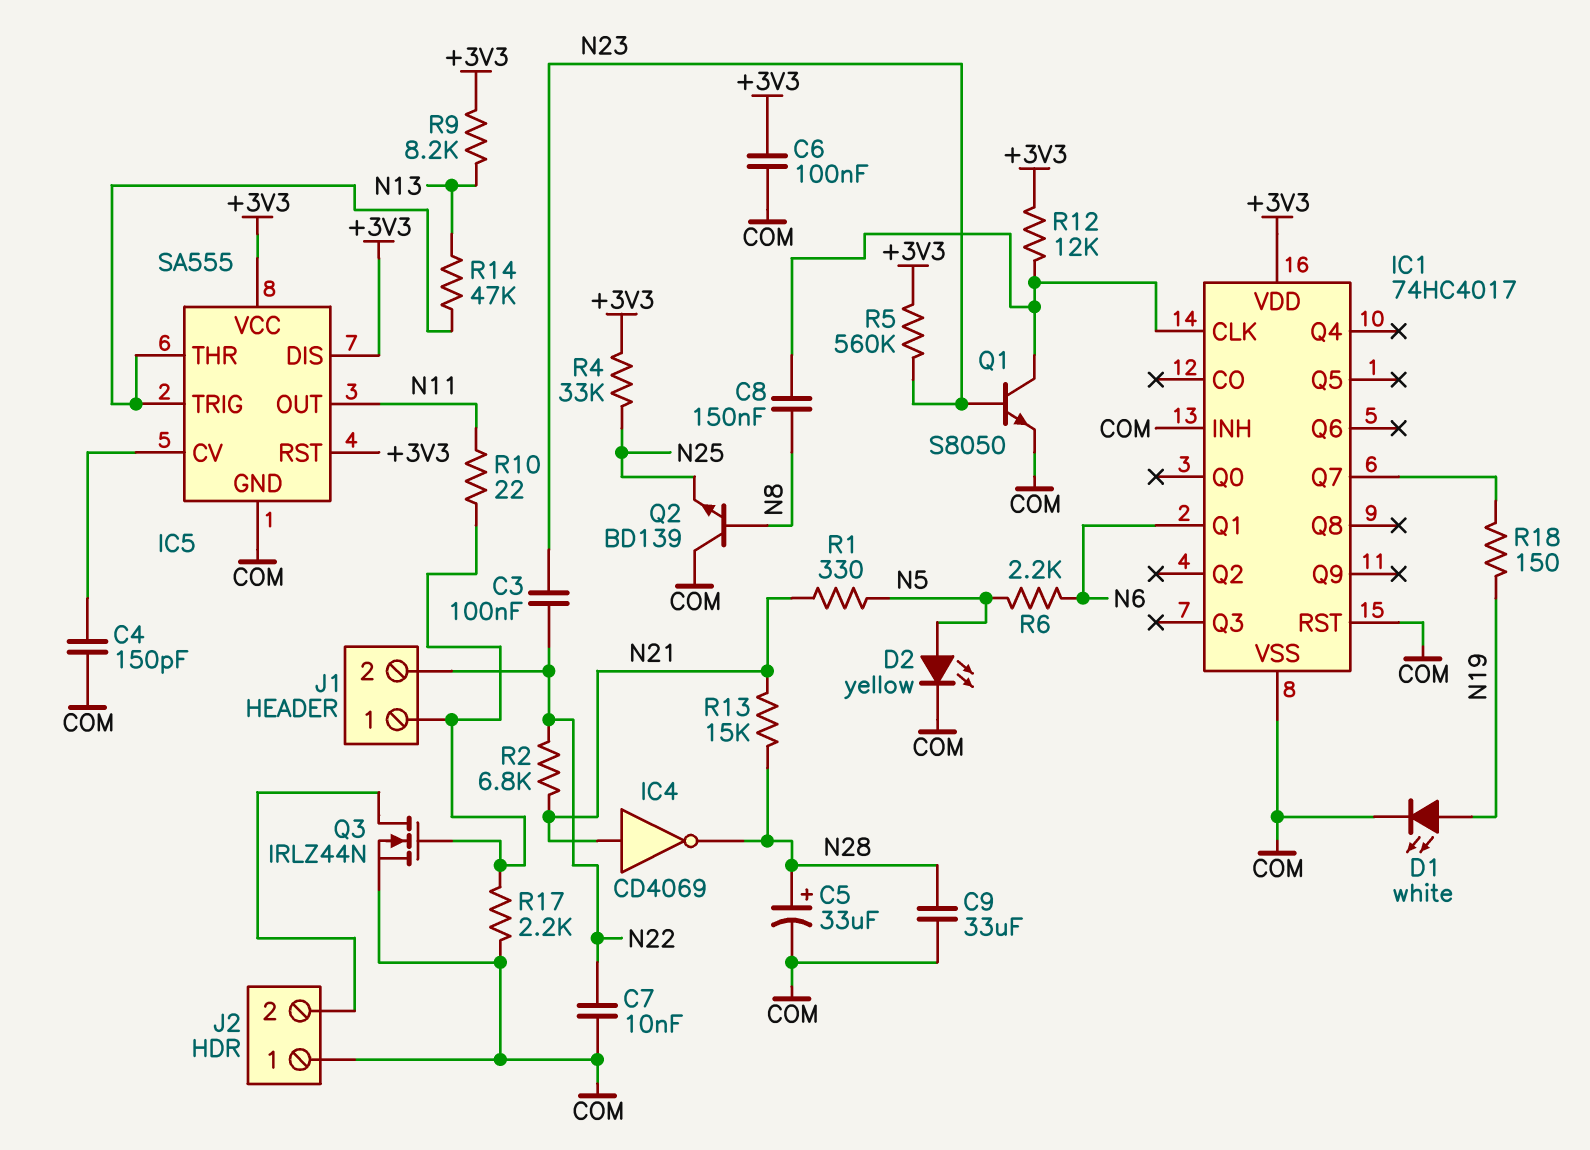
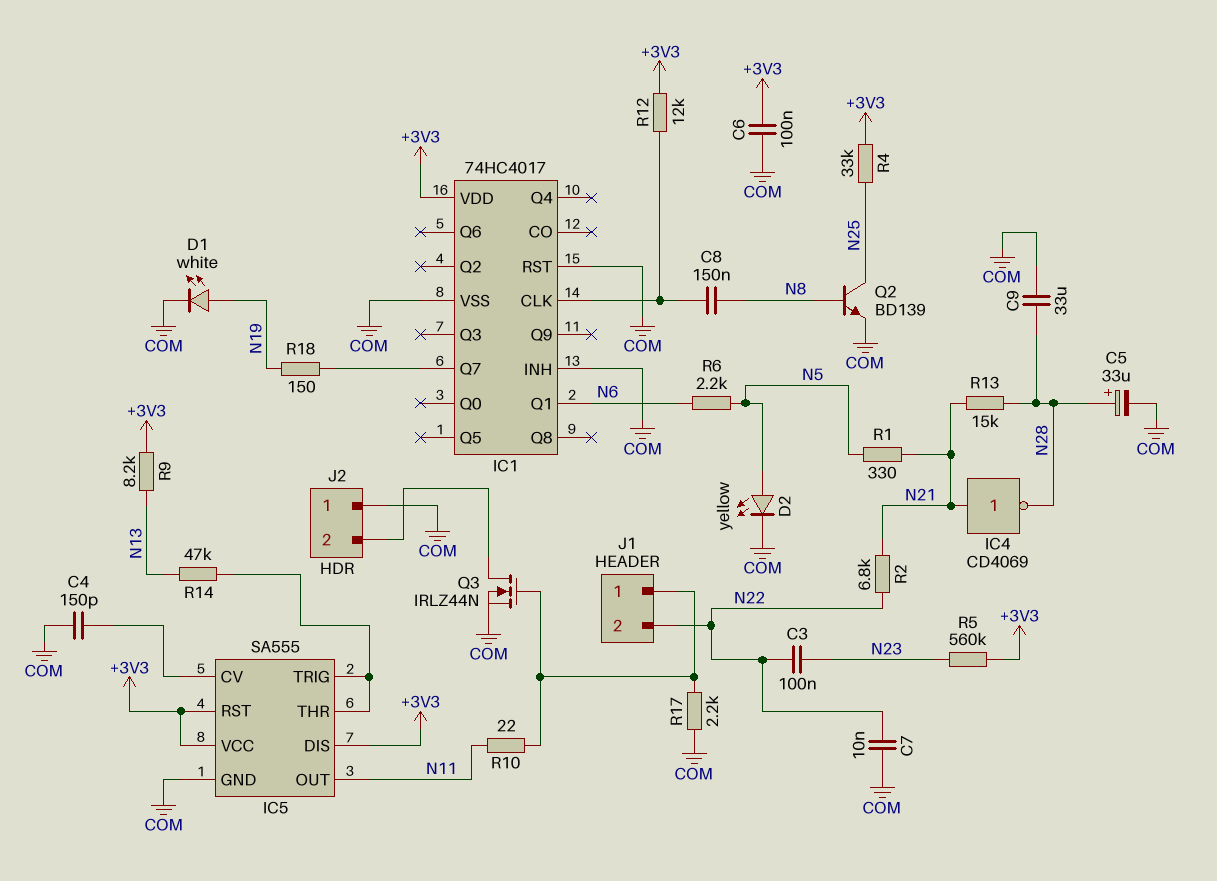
Q1: NPN S8050 (B N23, C IC1/CLK, E COM) -> none
Q2: NPN BD139 (B N8, C COM, E N25) -> NPN BD139 (B N8, C N25, E COM)

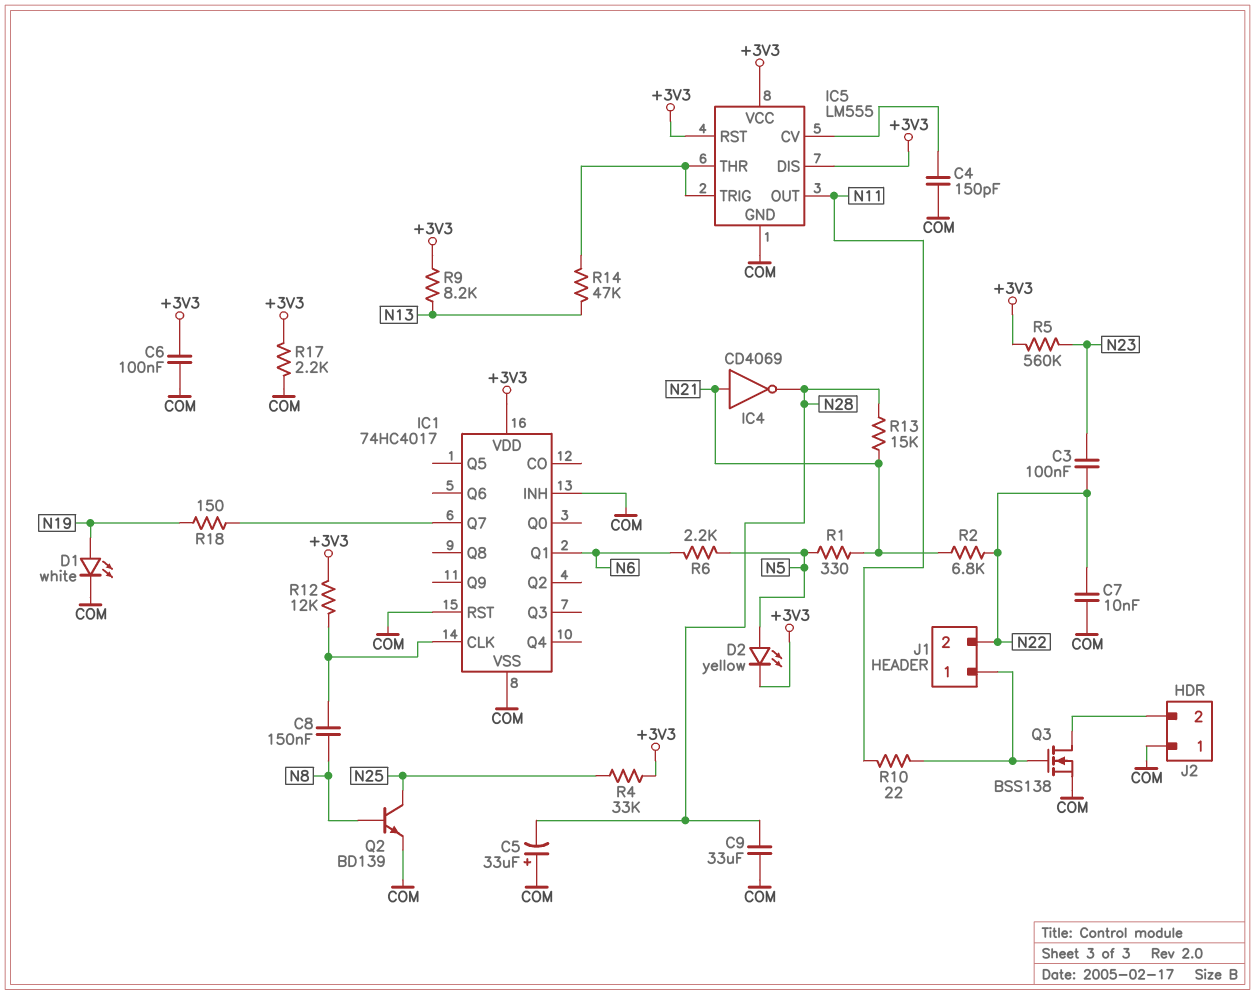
C5: 33uF (plus N28, minus COM) -> 33uF (plus COM, minus N28)
D2: LED yellow (A N5, K COM) -> LED yellow (A N5, K +3V3)
IC5: SA555 -> LM555
Q3: NMOS IRLZ44N (G J1/1, D J2/2, S COM) -> NMOS BSS138 (G J1/1, D J2/2, S COM)
R17: 2.2k (COM, J1/1) -> 2.2k (+3V3, COM)

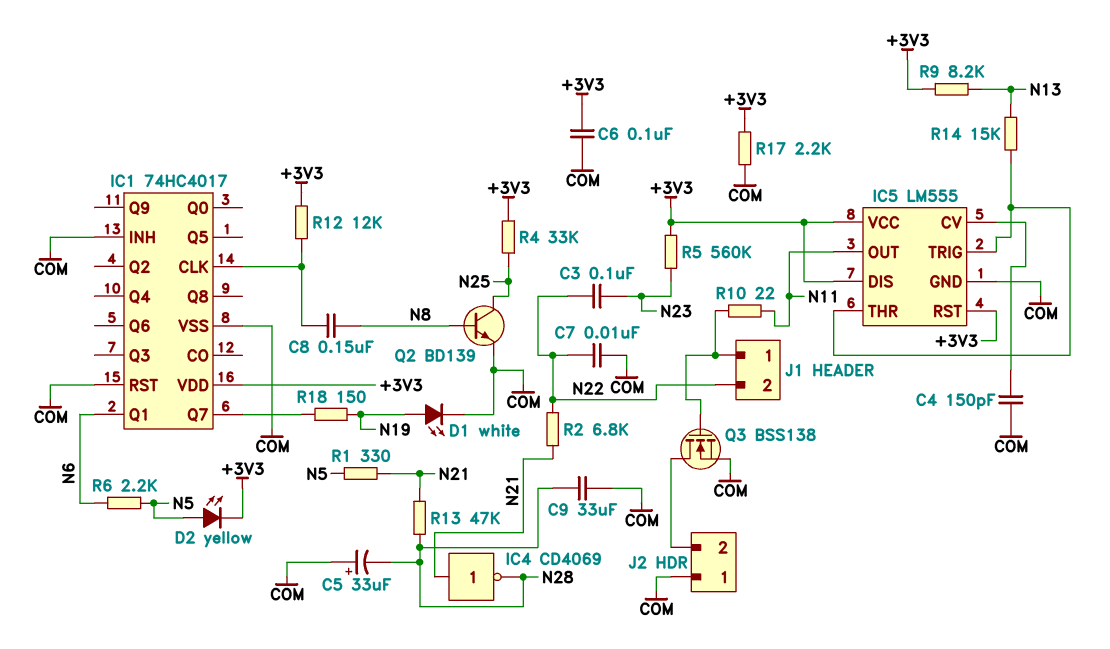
R13: 15k (N21, N28) -> 47k (N21, N28)
R14: 47k (IC5/THR, N13) -> 15k (IC5/THR, N13)

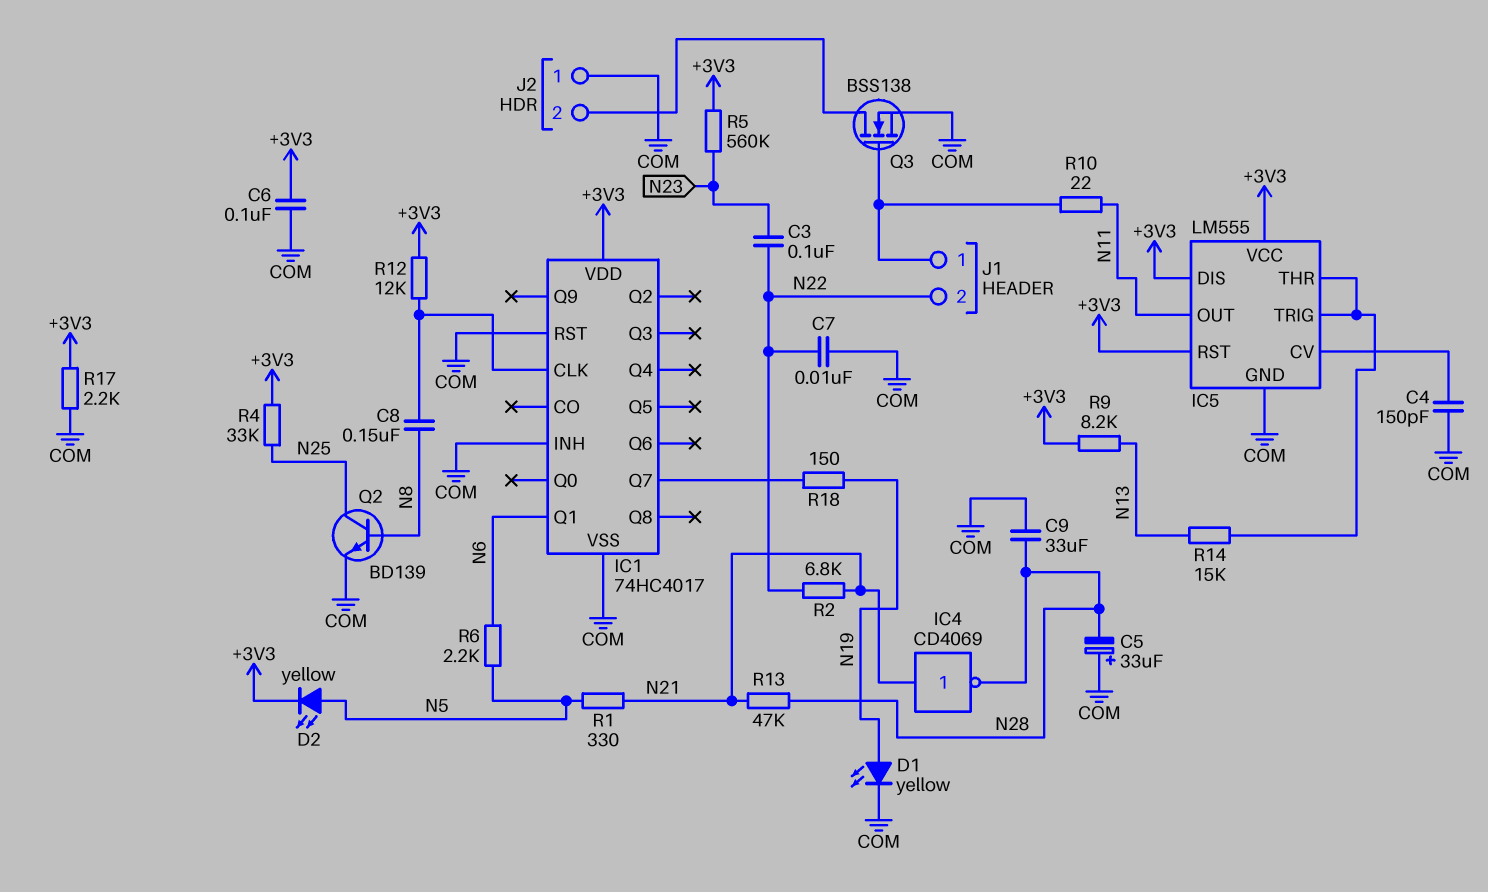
D1: LED white (A N19, K COM) -> LED yellow (A N19, K COM)

